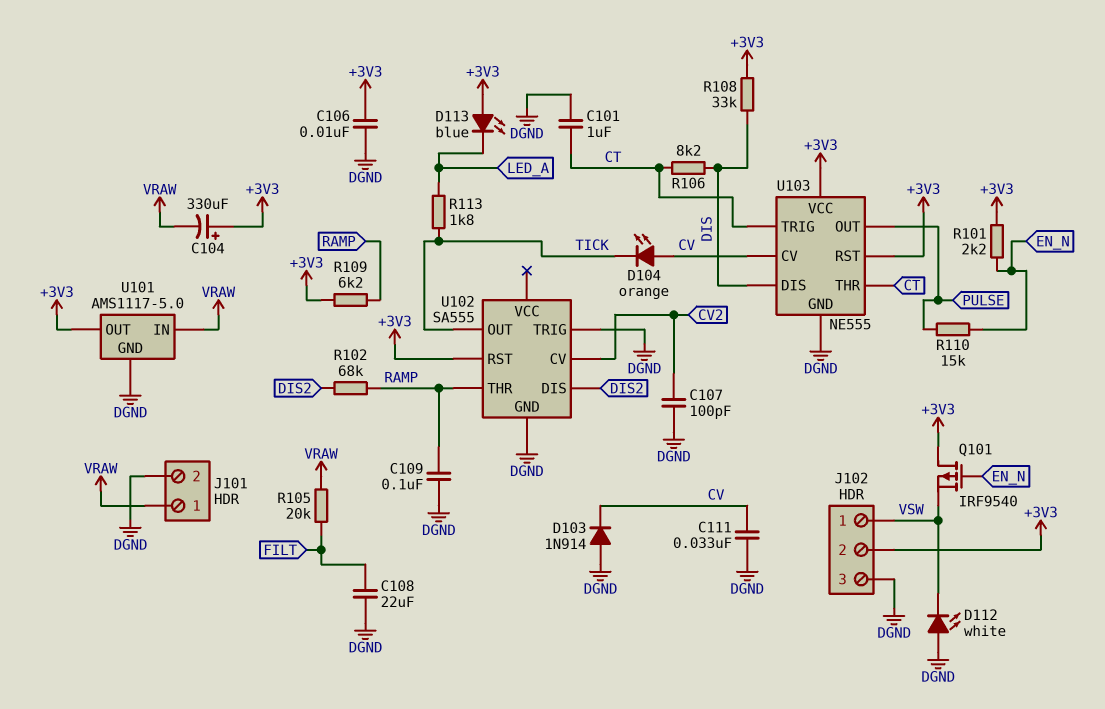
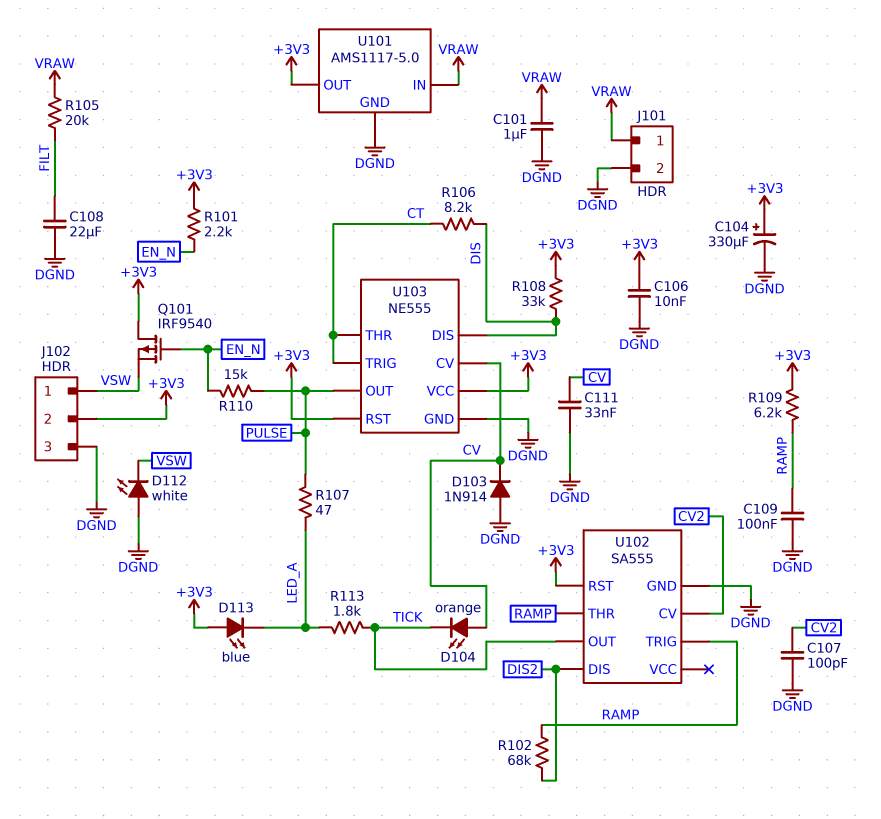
C101: 1uF (CT, DGND) -> 1uF (DGND, VRAW)
C104: 330uF (plus +3V3, minus VRAW) -> 330uF (plus +3V3, minus DGND)
R107: none -> 47 (LED_A, PULSE)
U102 pin TRIG: DGND -> RAMP

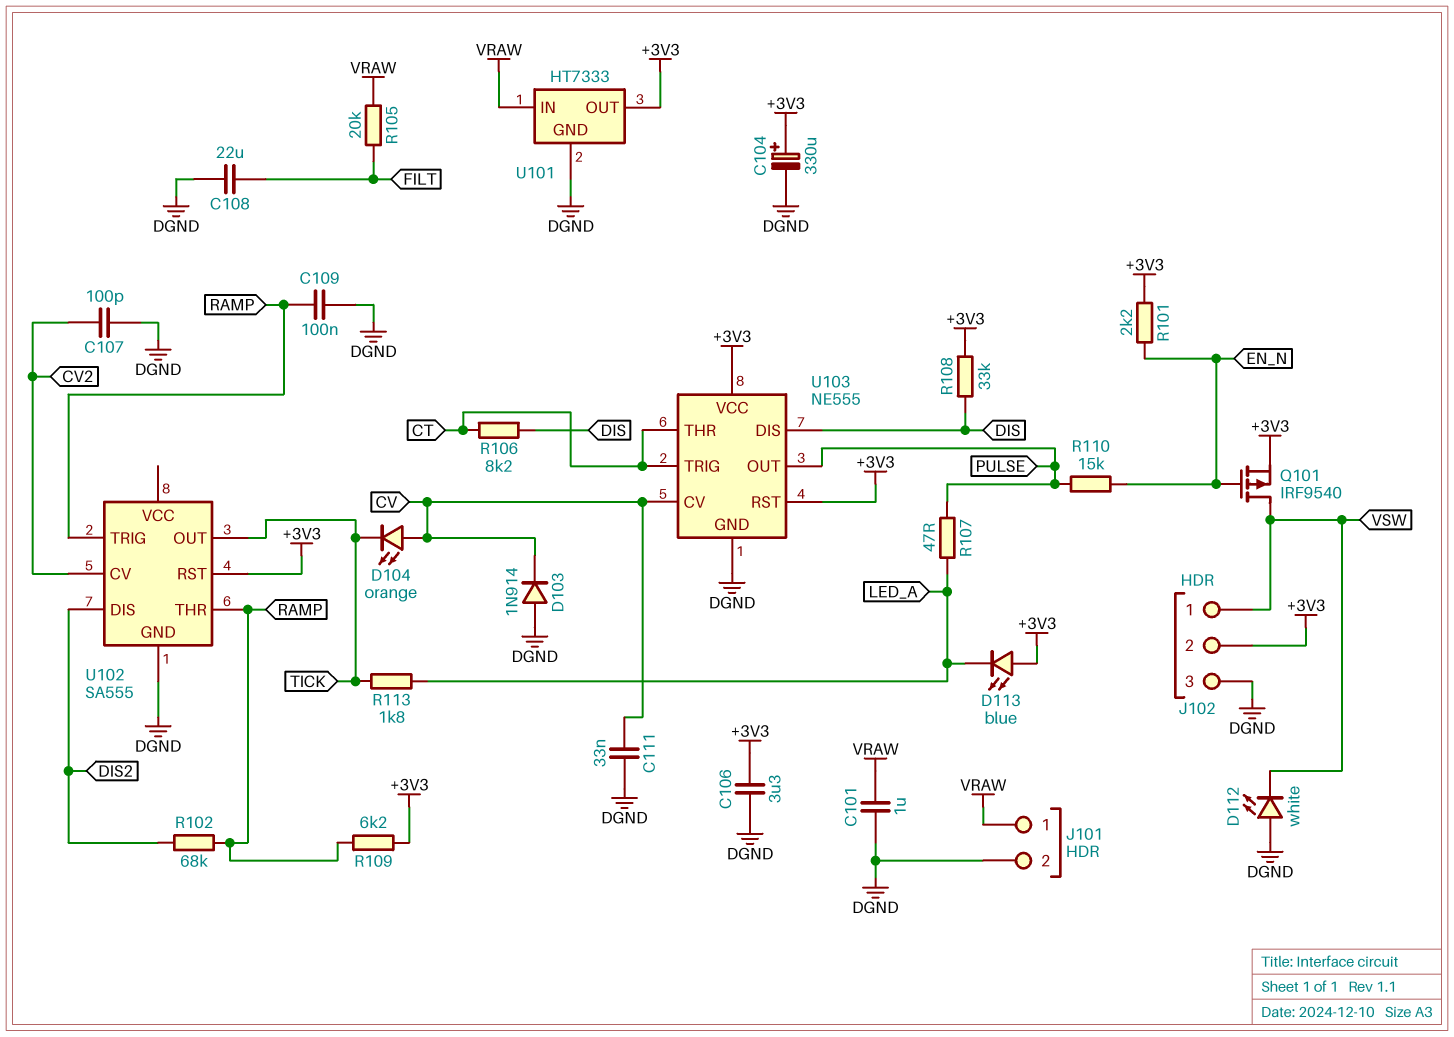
C106: 10nF (+3V3, DGND) -> 3.3uF (+3V3, DGND)
Q101: PMOS IRF9540 (G EN_N, D +3V3, S VSW) -> PMOS IRF9540 (G EN_N, D VSW, S +3V3)
U101: AMS1117-5.0 -> HT7333

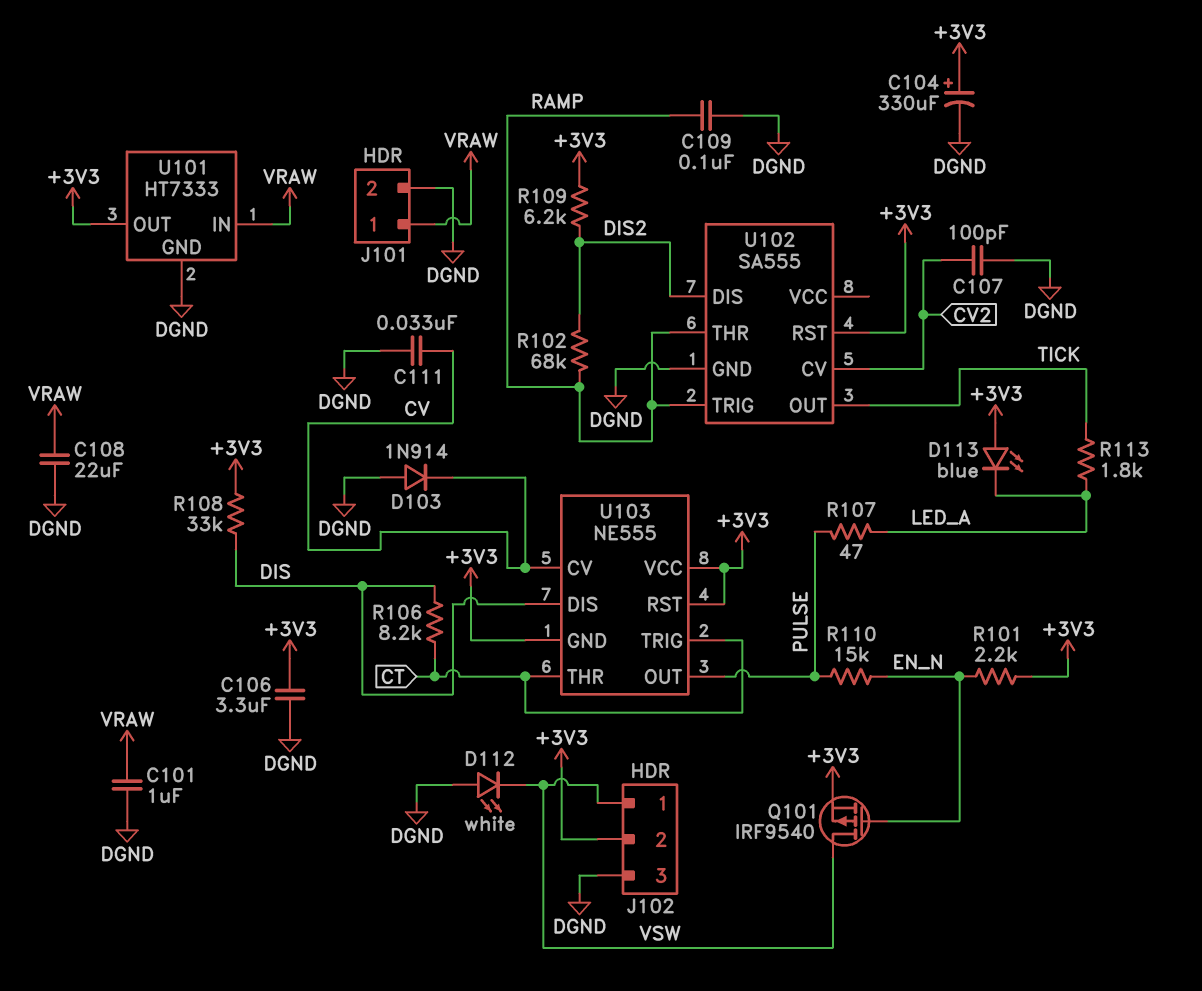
C108: 22uF (DGND, FILT) -> 22uF (DGND, VRAW)
D104: LED orange (A CV, K TICK) -> none
R105: 20k (FILT, VRAW) -> none
R109: 6.2k (+3V3, RAMP) -> 6.2k (+3V3, DIS2)
U103 pin GND: DGND -> +3V3

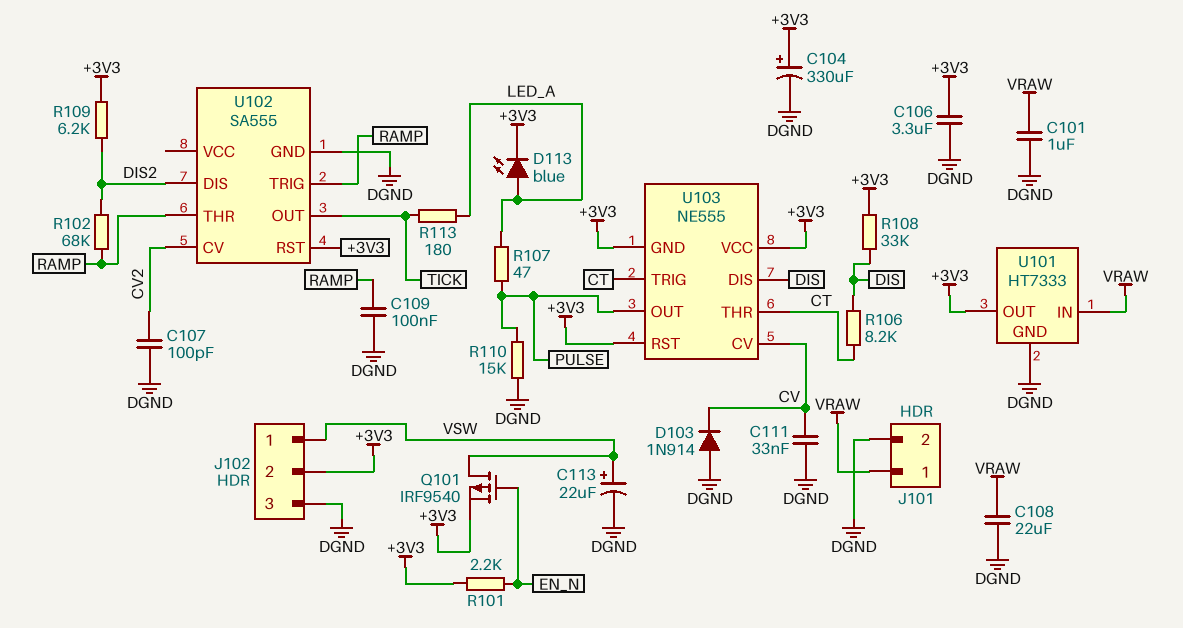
C113: none -> 22uF (plus VSW, minus DGND)
D112: LED white (A DGND, K VSW) -> none
D113: LED blue (A +3V3, K LED_A) -> LED blue (A LED_A, K +3V3)
R110: 15k (EN_N, PULSE) -> 15k (DGND, PULSE)
R113: 1.8k (LED_A, TICK) -> 180 (LED_A, TICK)

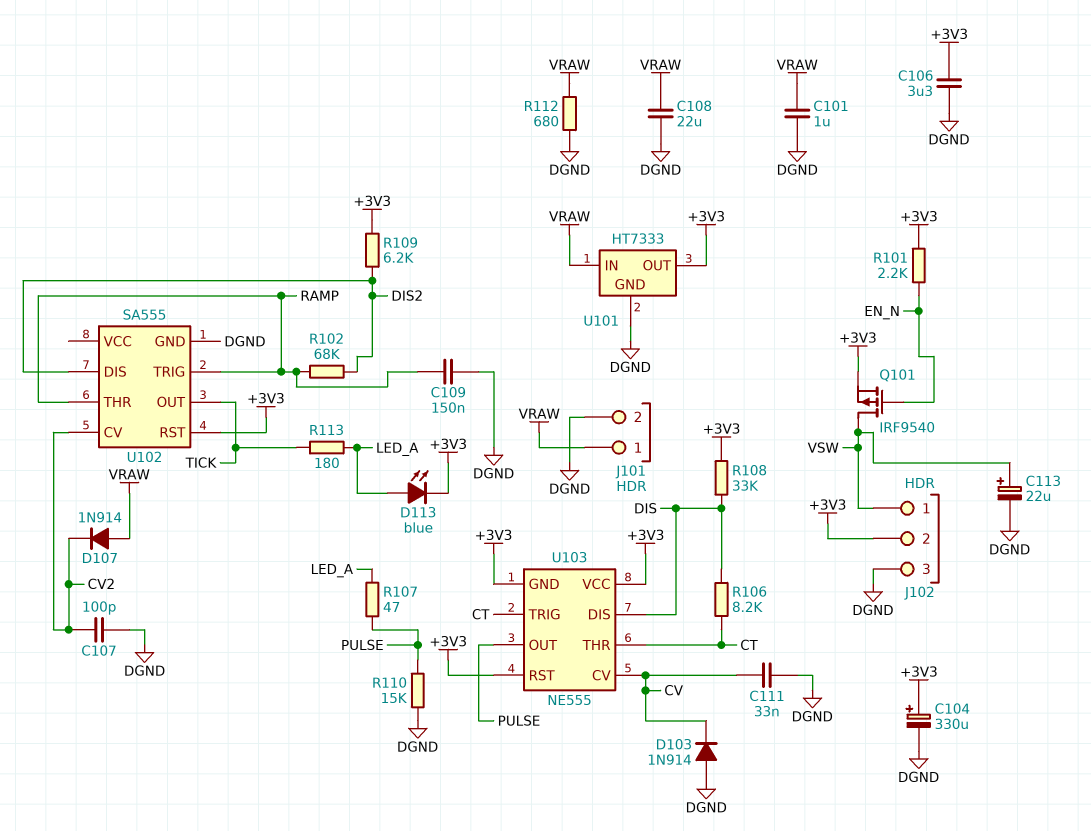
C109: 100nF (DGND, RAMP) -> 150nF (DGND, RAMP)
D107: none -> diode 1N914 (A VRAW, K CV2)
R112: none -> 680 (DGND, VRAW)

